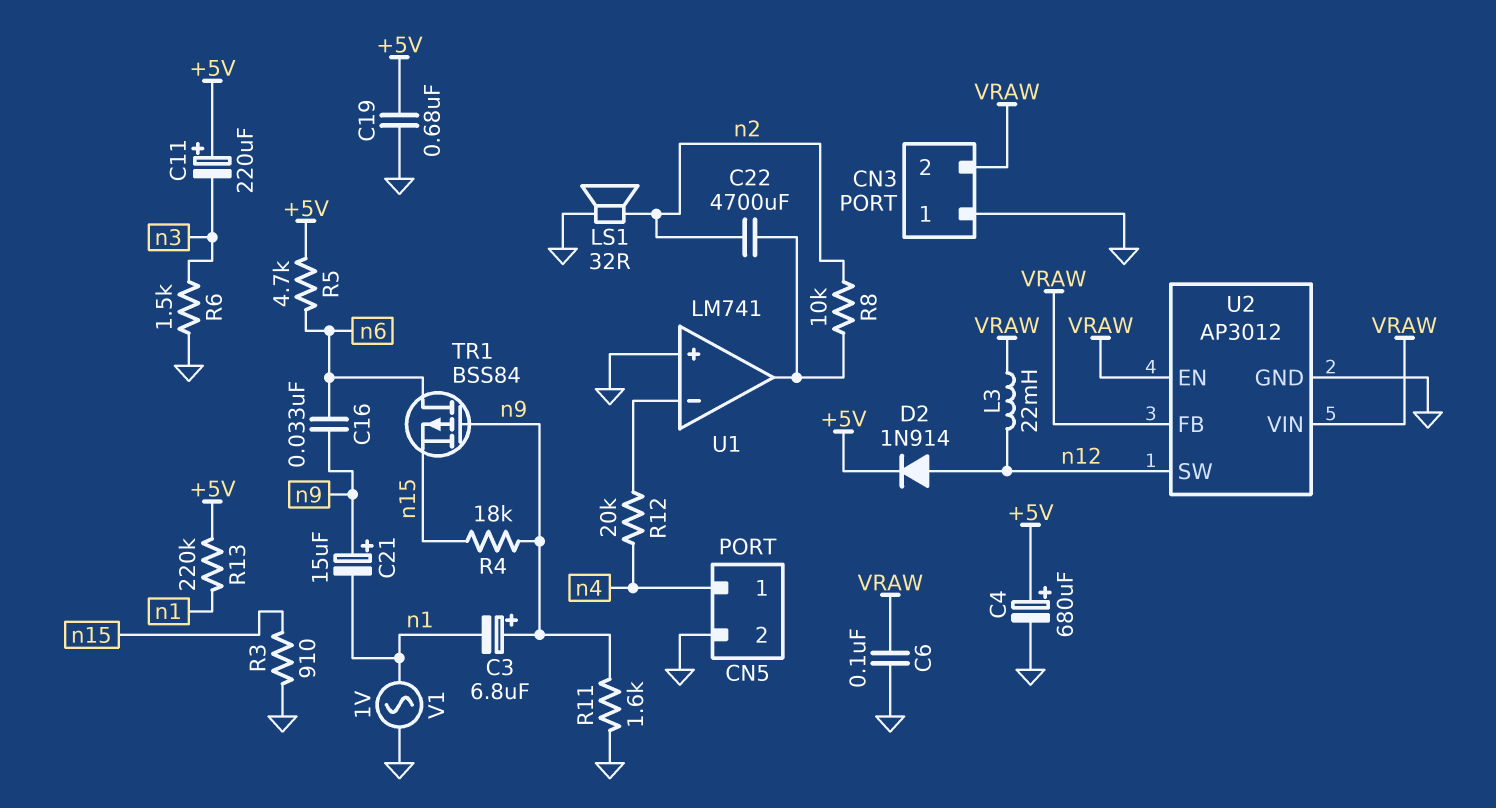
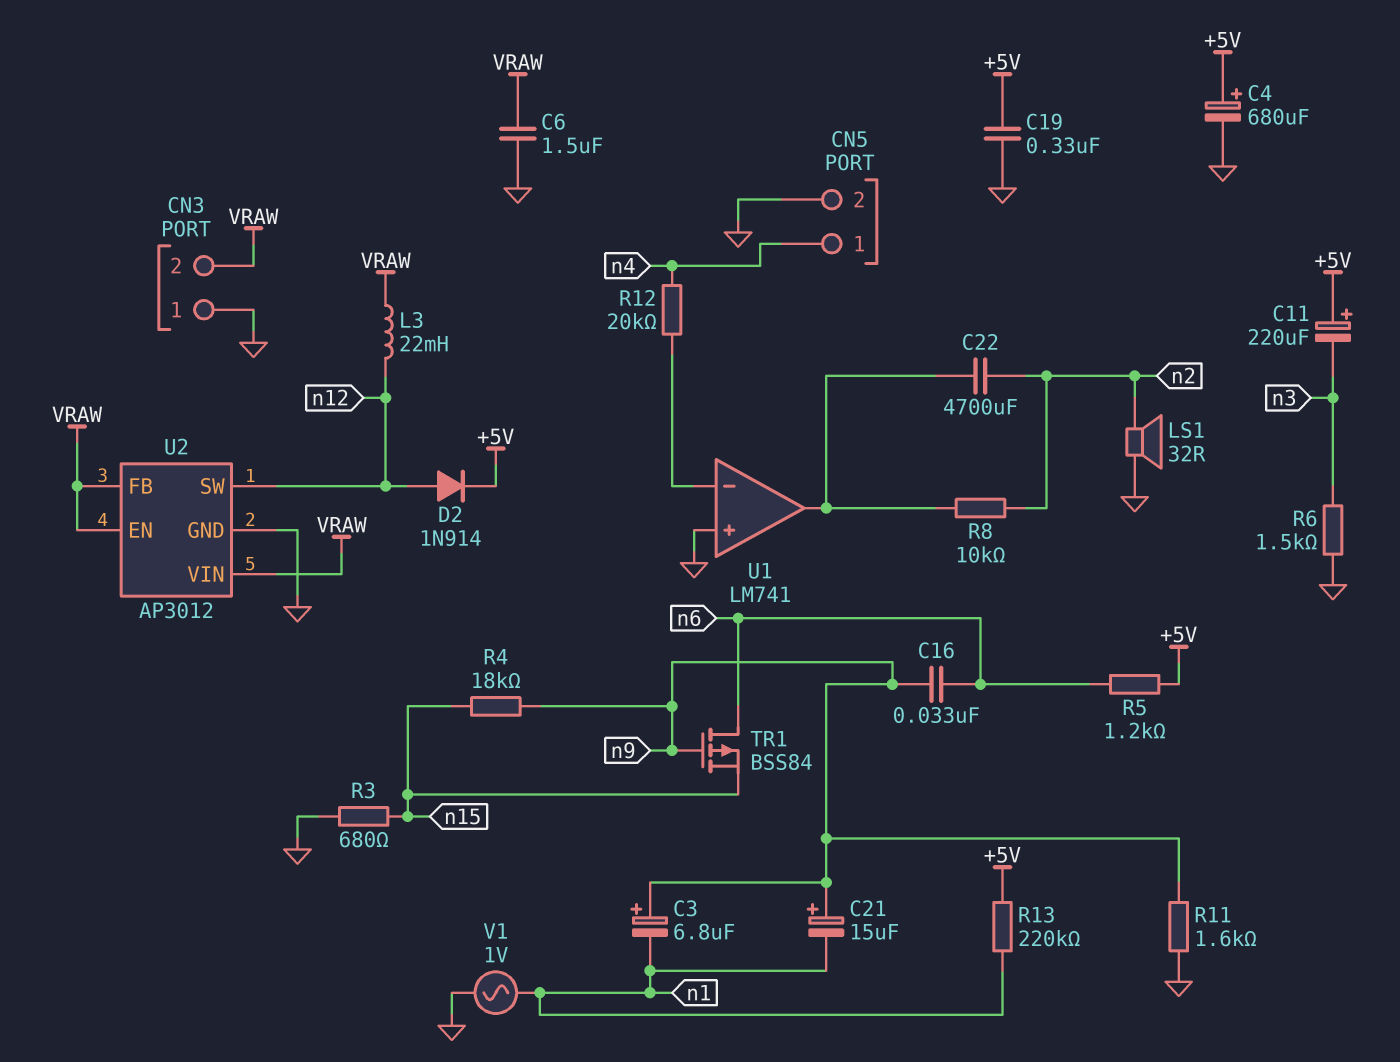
C6: 100nF (GND, VRAW) -> 1.5uF (GND, VRAW)
C19: 680nF (+5V, GND) -> 330nF (+5V, GND)
R3: 910 (GND, n15) -> 680 (GND, n15)
R5: 4.7k (+5V, n6) -> 1.2k (+5V, n6)

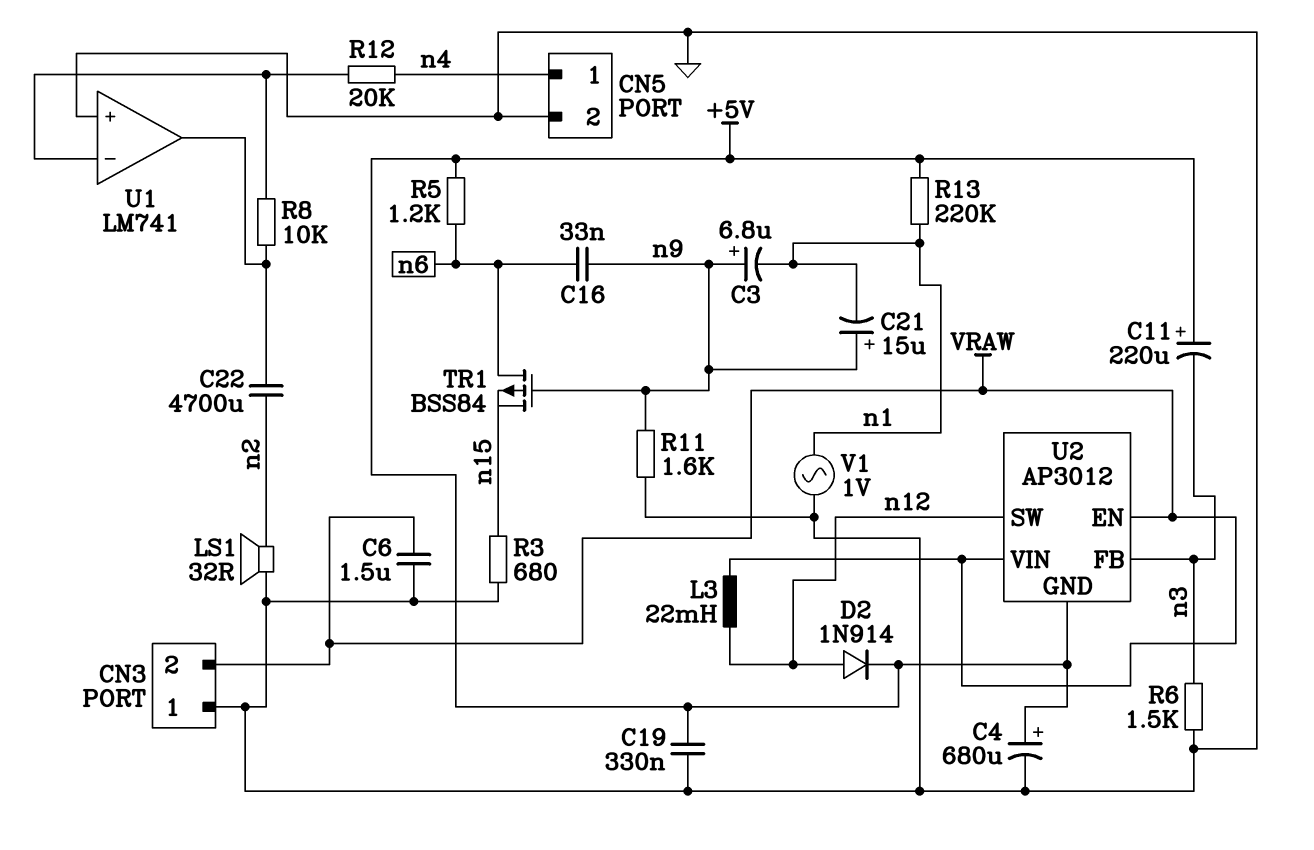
R4: 18k (n9, n15) -> none
R8: 10k (U1/out, n2) -> 10k (U1/in-, U1/out)
U2 pin FB: VRAW -> n3
U2 pin GND: GND -> +5V

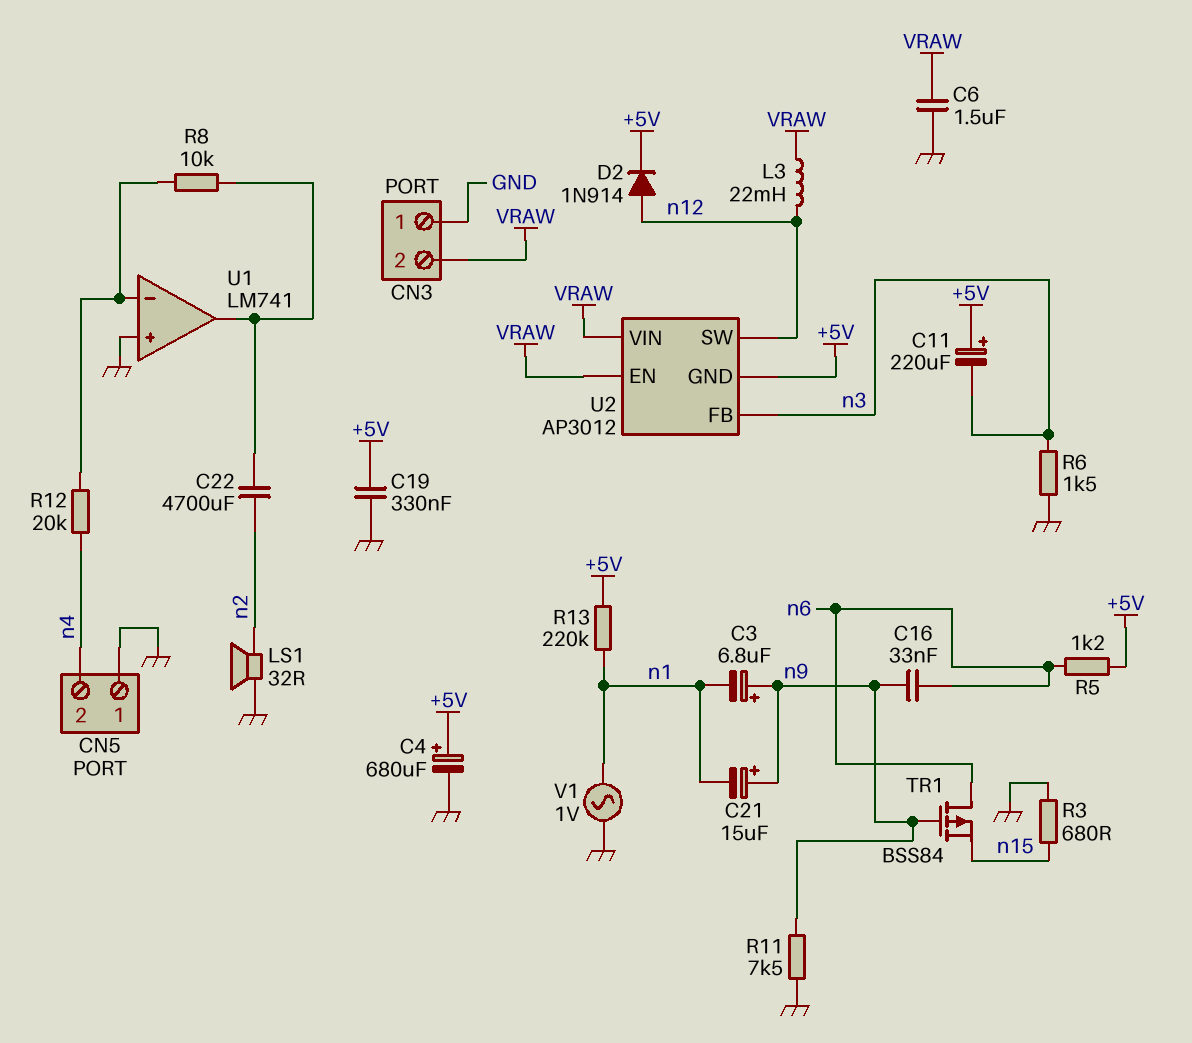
CN5 pin 1: n4 -> GND
CN5 pin 2: GND -> n4
R11: 1.6k (GND, n9) -> 7.5k (GND, n9)

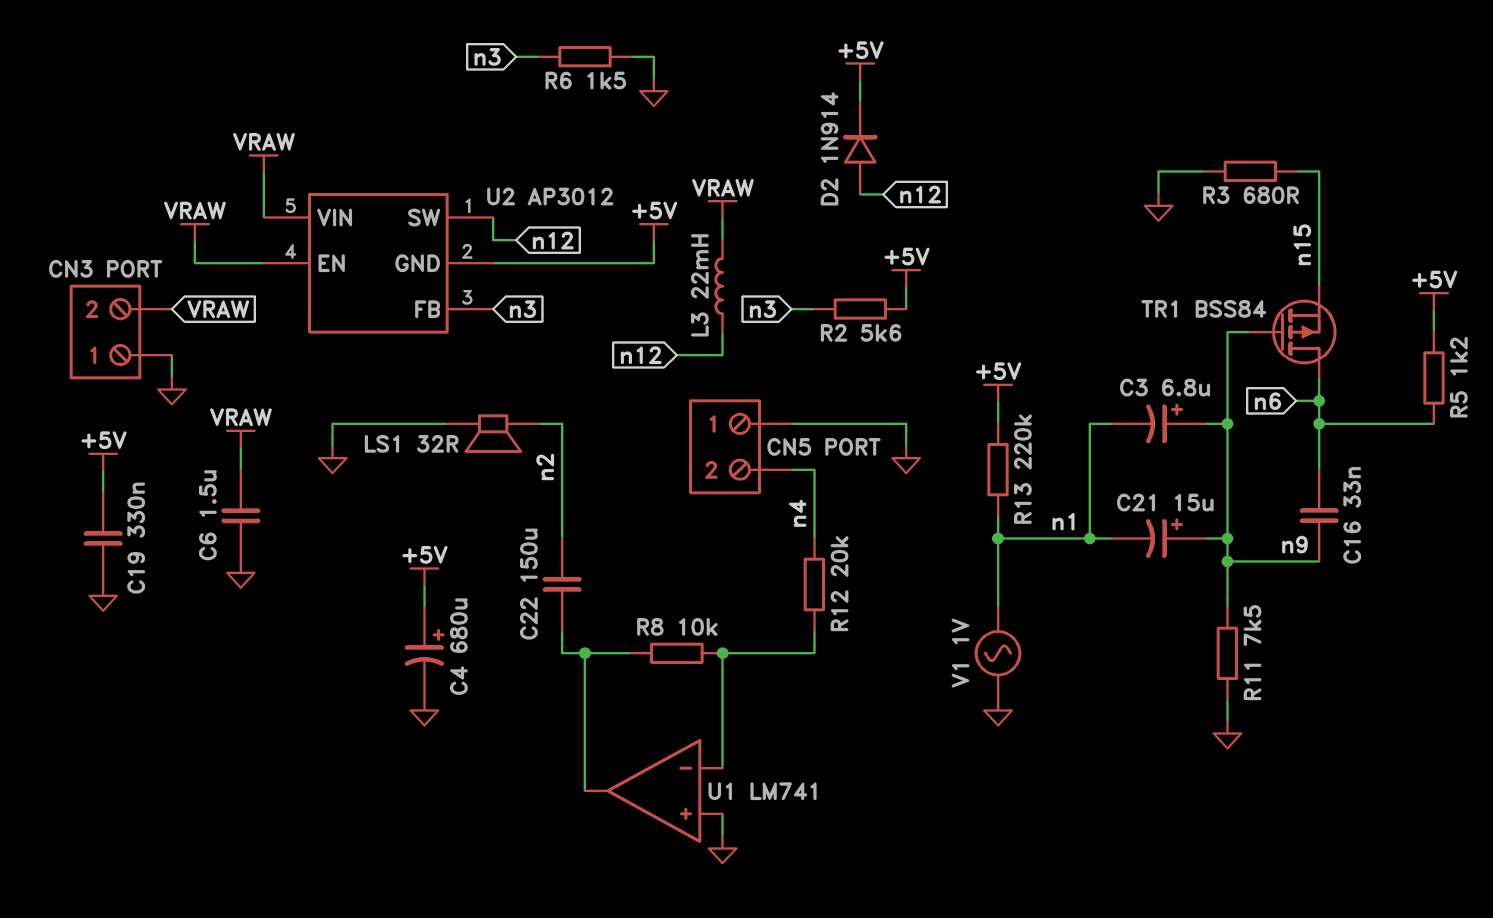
C11: 220uF (plus +5V, minus n3) -> none
C22: 4700uF (U1/out, n2) -> 150uF (U1/out, n2)
R2: none -> 5.6k (+5V, n3)

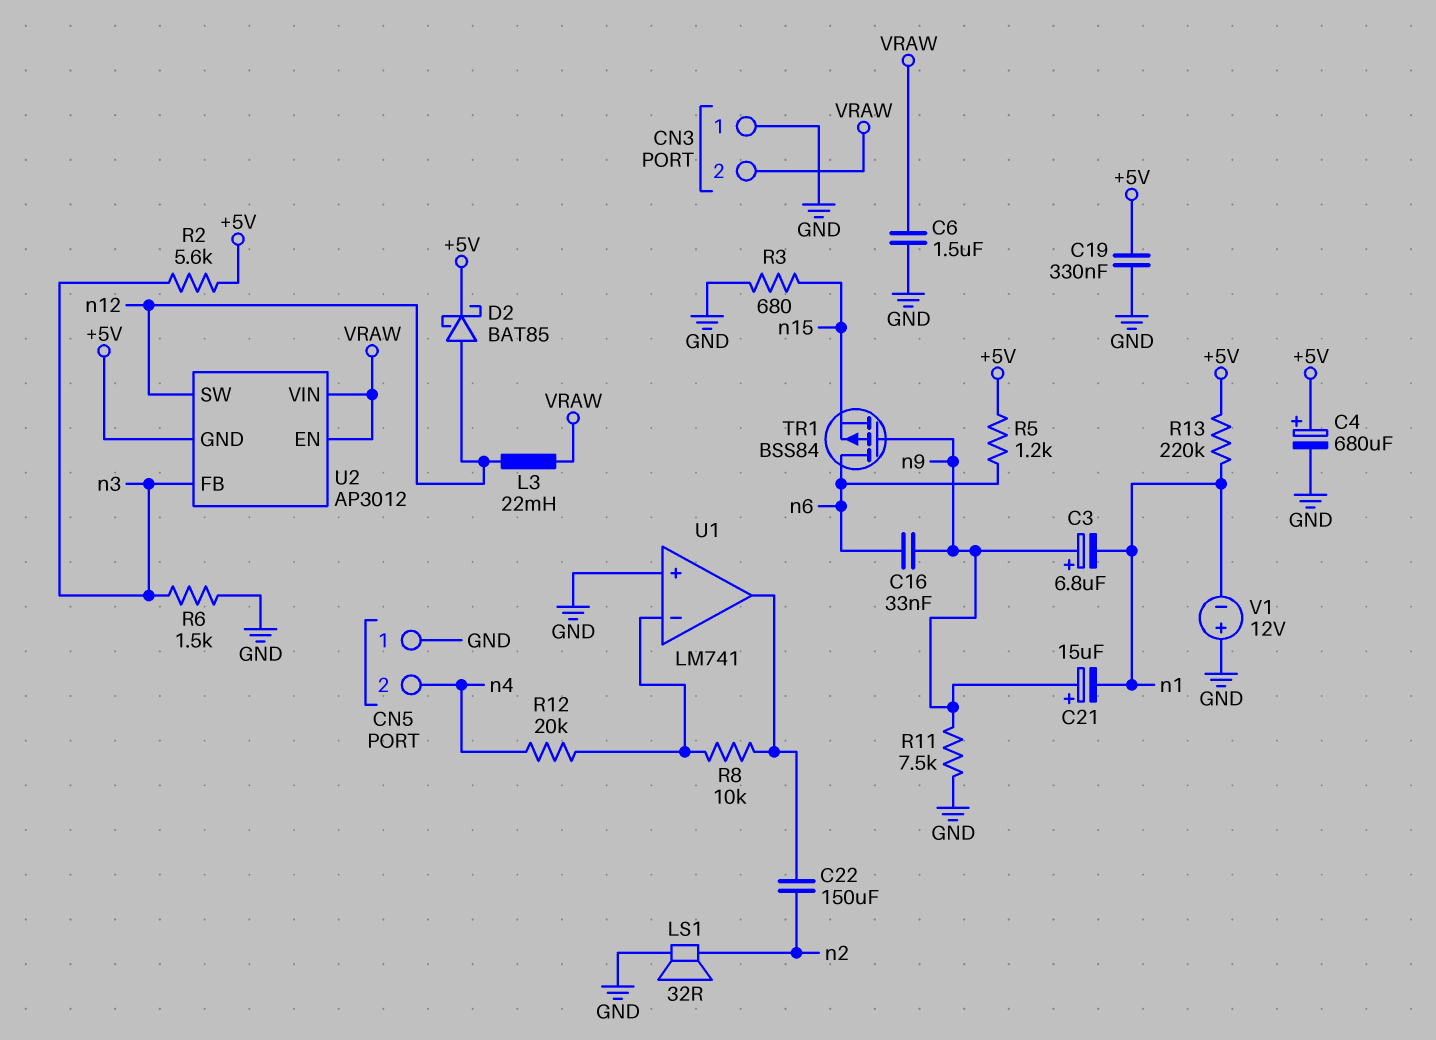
D2: diode 1N914 (A n12, K +5V) -> schottky BAT85 (A n12, K +5V)
V1: AC 1V (GND, n1) -> 12V (plus GND, minus n1)

